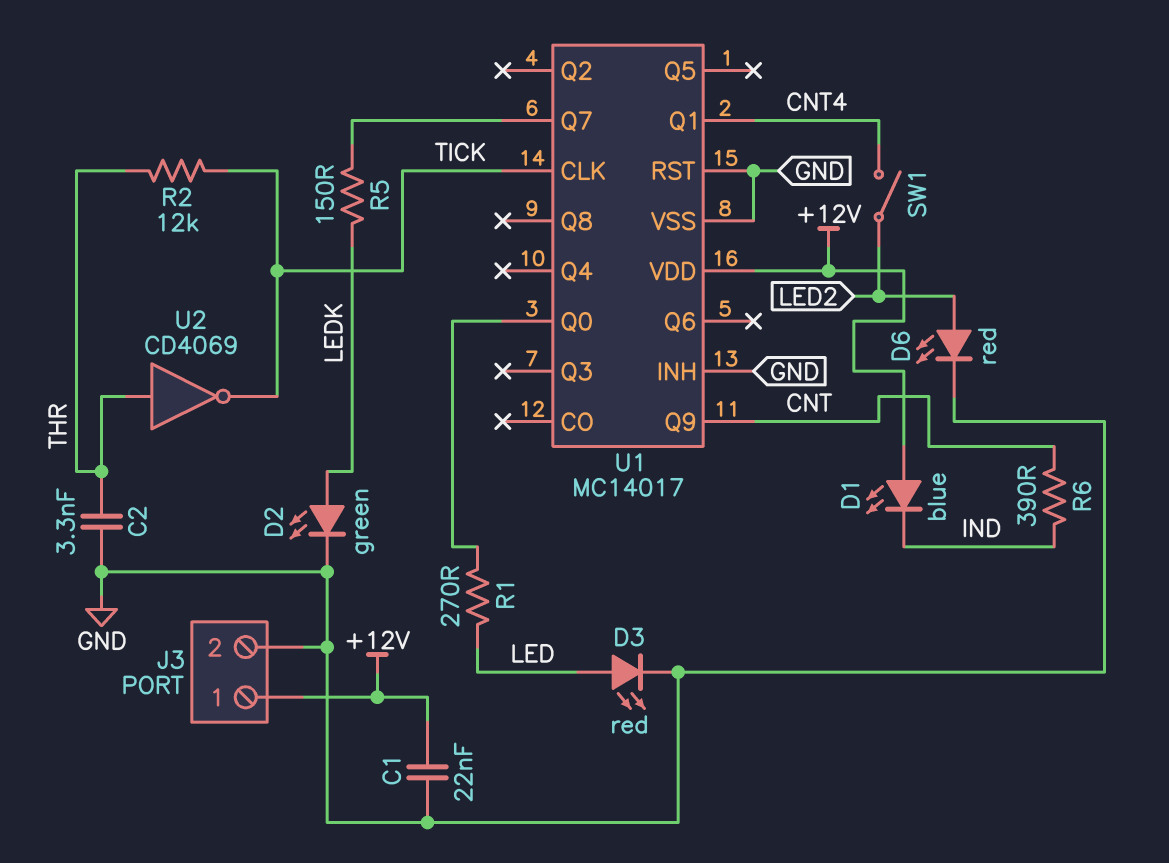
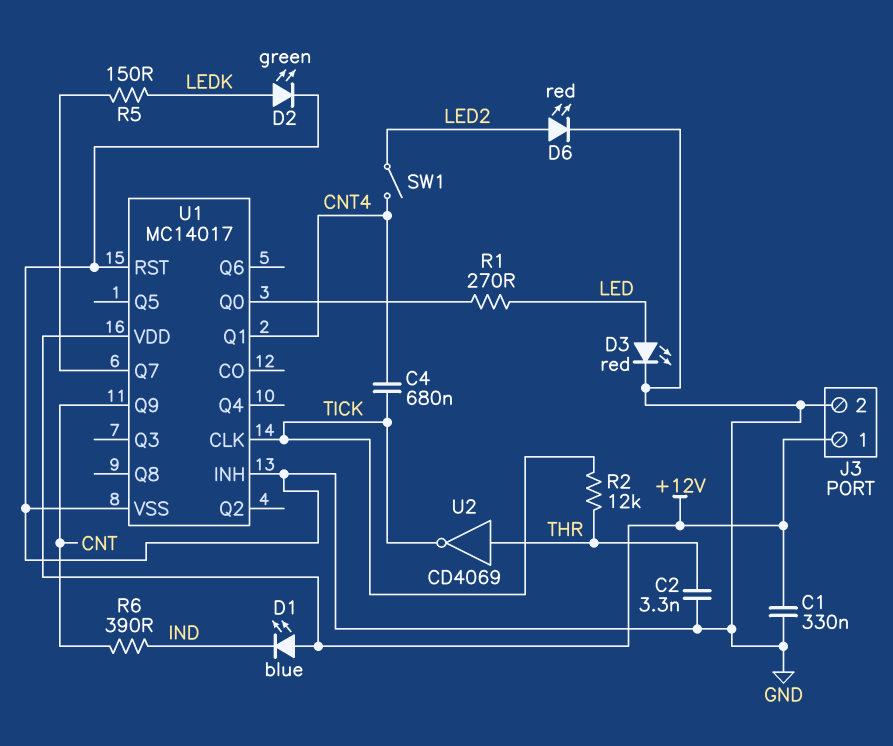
C1: 22nF (+12V, GND) -> 330nF (+12V, GND)
C4: none -> 680nF (CNT4, TICK)

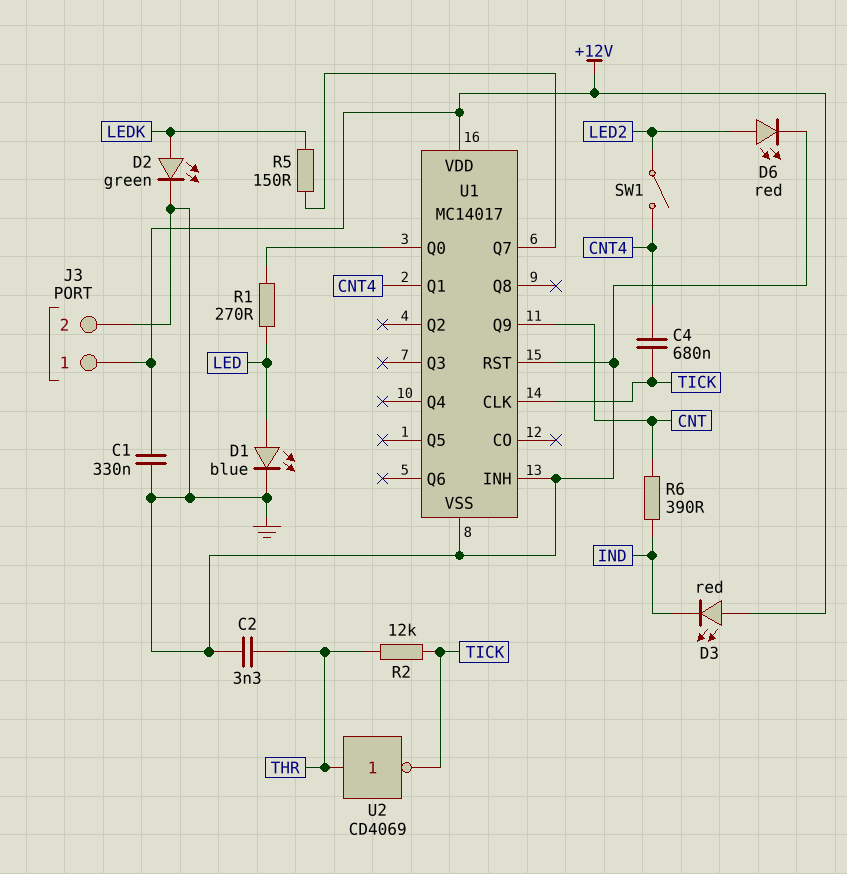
D1: LED blue (A +12V, K IND) -> LED blue (A LED, K GND)
D3: LED red (A LED, K GND) -> LED red (A +12V, K IND)

